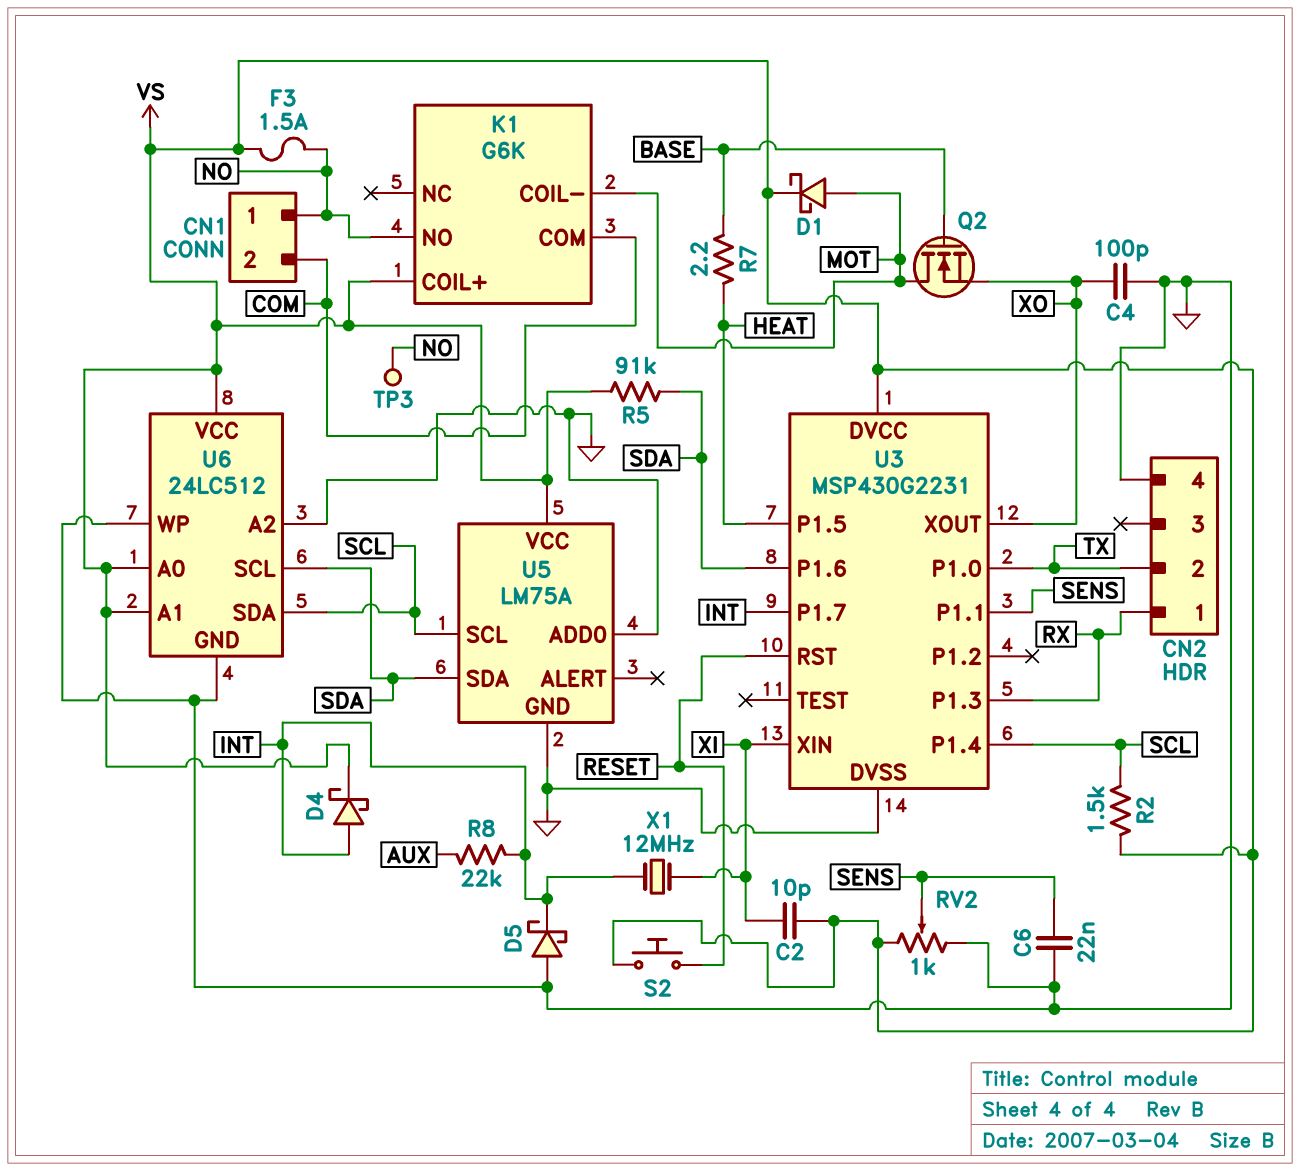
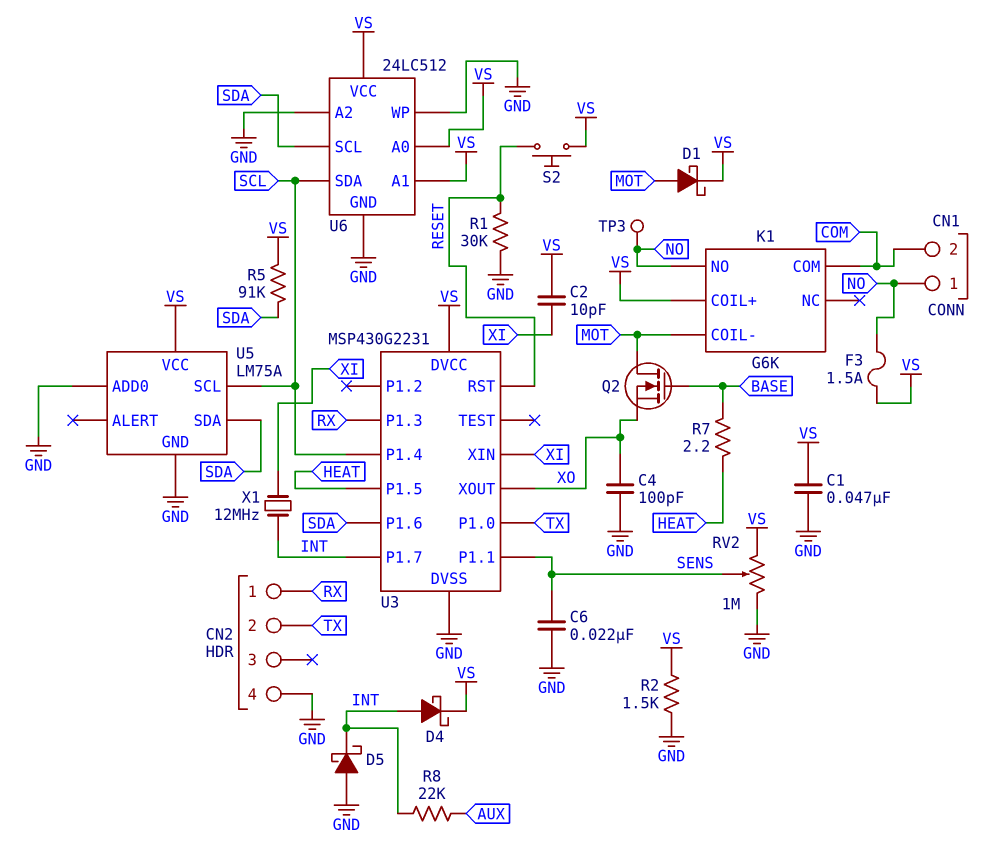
C1: none -> 47nF (GND, VS)
R1: none -> 30k (GND, RESET)
R2: 1.5k (SCL, VS) -> 1.5k (GND, VS)
RV2: 1k (GND, VS, wiper SENS) -> 1M (GND, VS, wiper SENS)

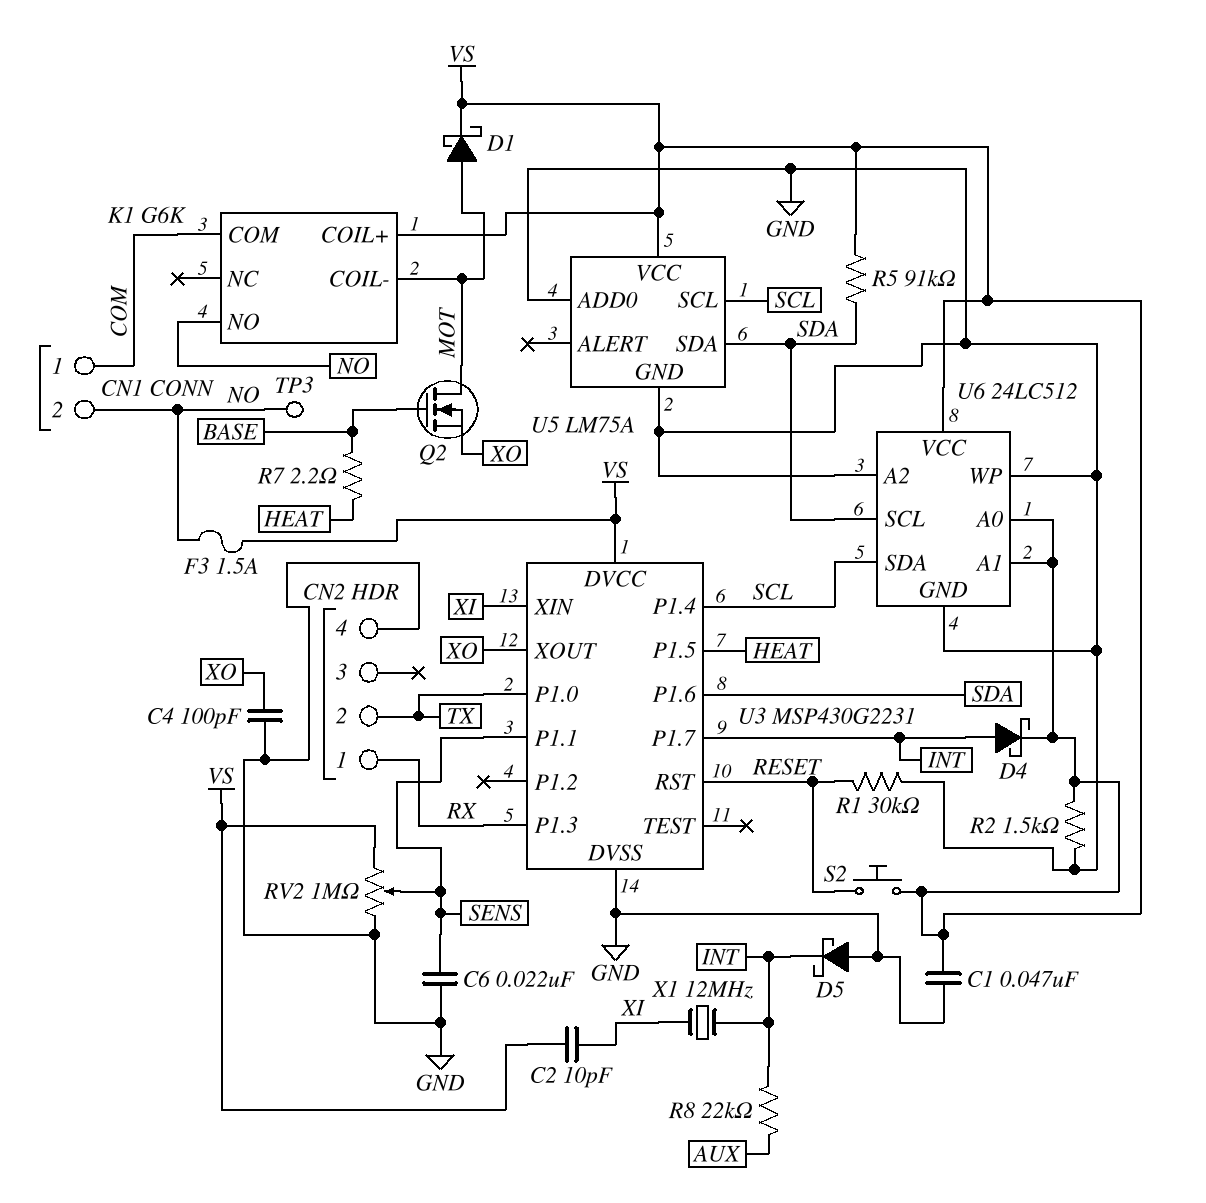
CN1 pin 1: NO -> COM
CN1 pin 2: COM -> NO

